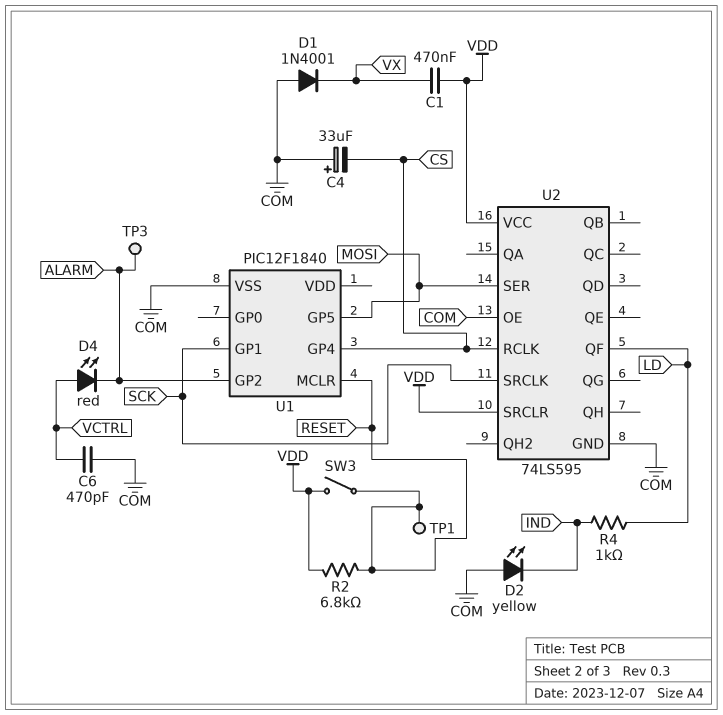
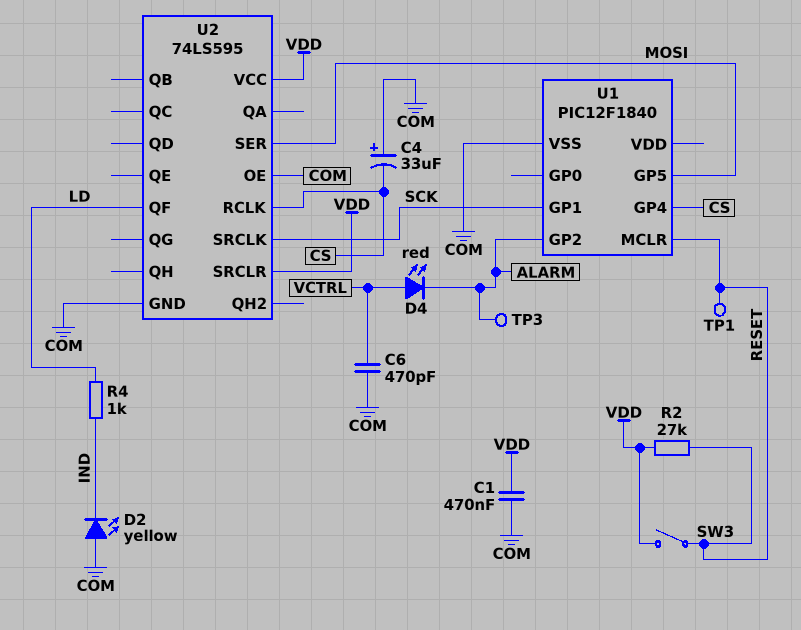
C1: 470nF (VDD, VX) -> 470nF (COM, VDD)
D1: diode 1N4001 (A COM, K VX) -> none
R2: 6.8k (RESET, VDD) -> 27k (RESET, VDD)

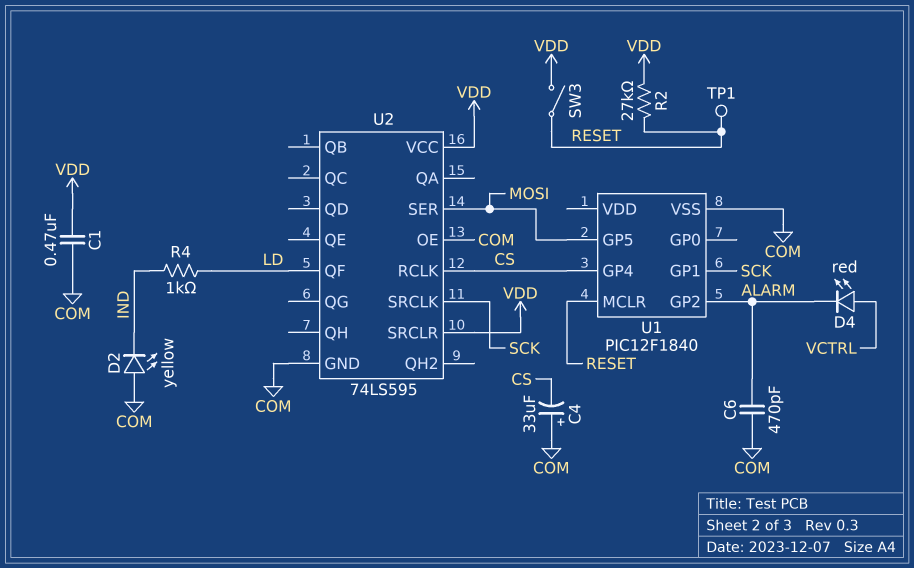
C6: 470pF (COM, VCTRL) -> 470pF (ALARM, COM)
TP3: test point (ALARM) -> none

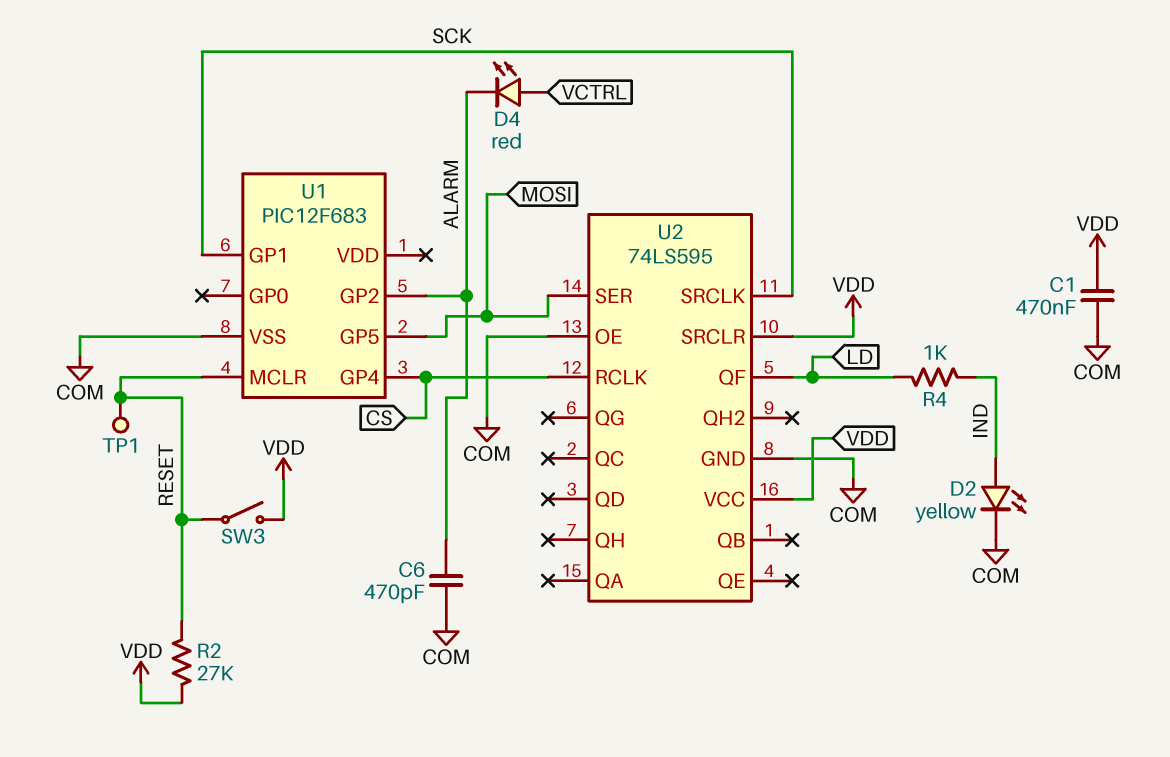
C4: 33uF (plus COM, minus CS) -> none
D2: LED yellow (A COM, K IND) -> LED yellow (A IND, K COM)
U1: PIC12F1840 -> PIC12F683

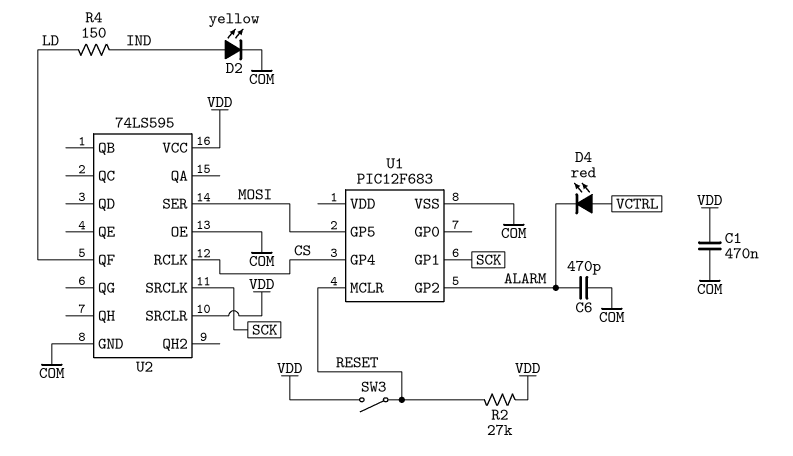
R4: 1k (IND, LD) -> 150 (IND, LD)
TP1: test point (RESET) -> none

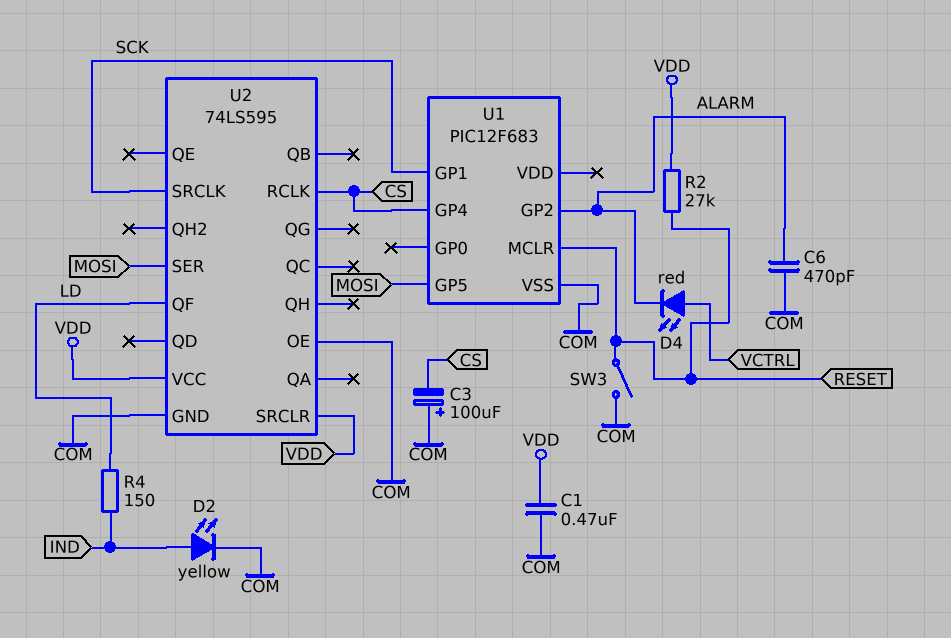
C3: none -> 100uF (plus COM, minus CS)
SW3: switch (RESET, VDD) -> switch (COM, RESET)

